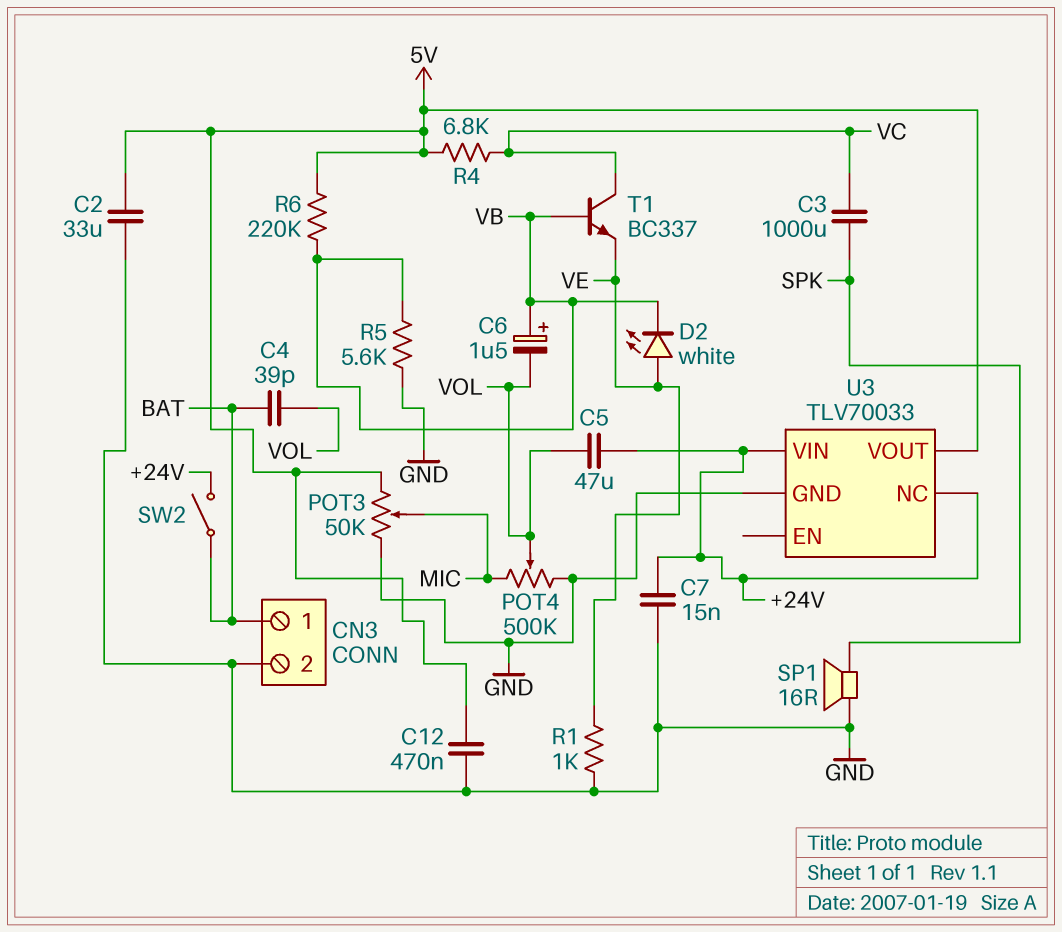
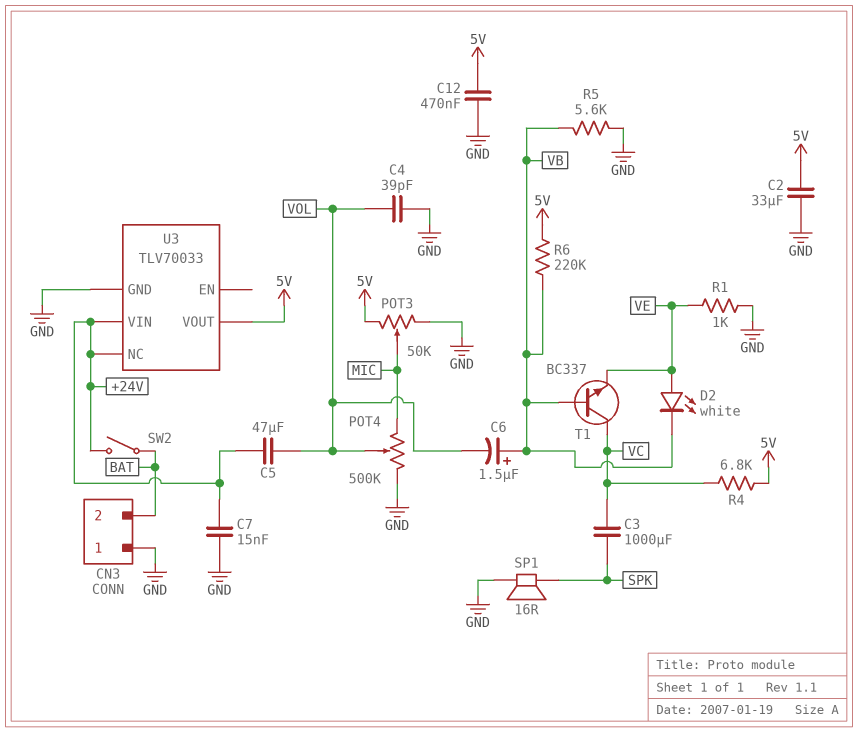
C4: 39pF (BAT, VOL) -> 39pF (GND, VOL)
CN3 pin 1: BAT -> GND
CN3 pin 2: GND -> BAT

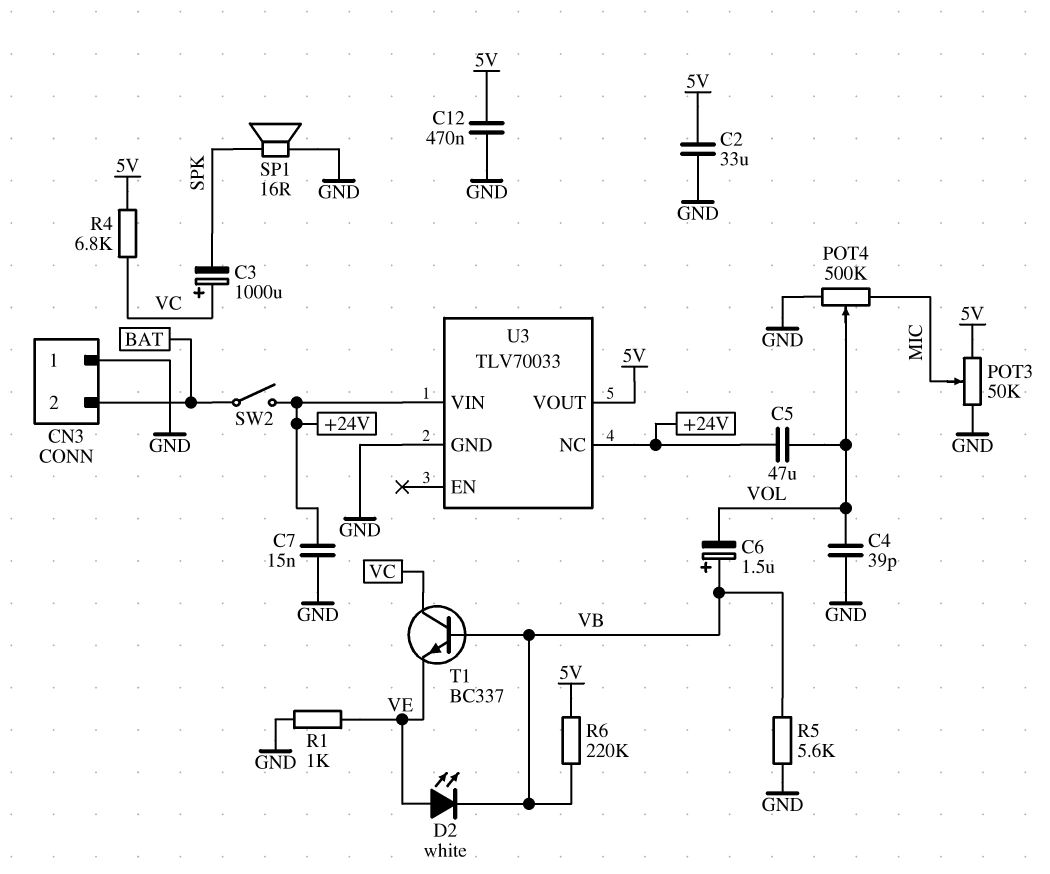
C3: 1000uF (SPK, VC) -> 1000uF (plus VC, minus SPK)

